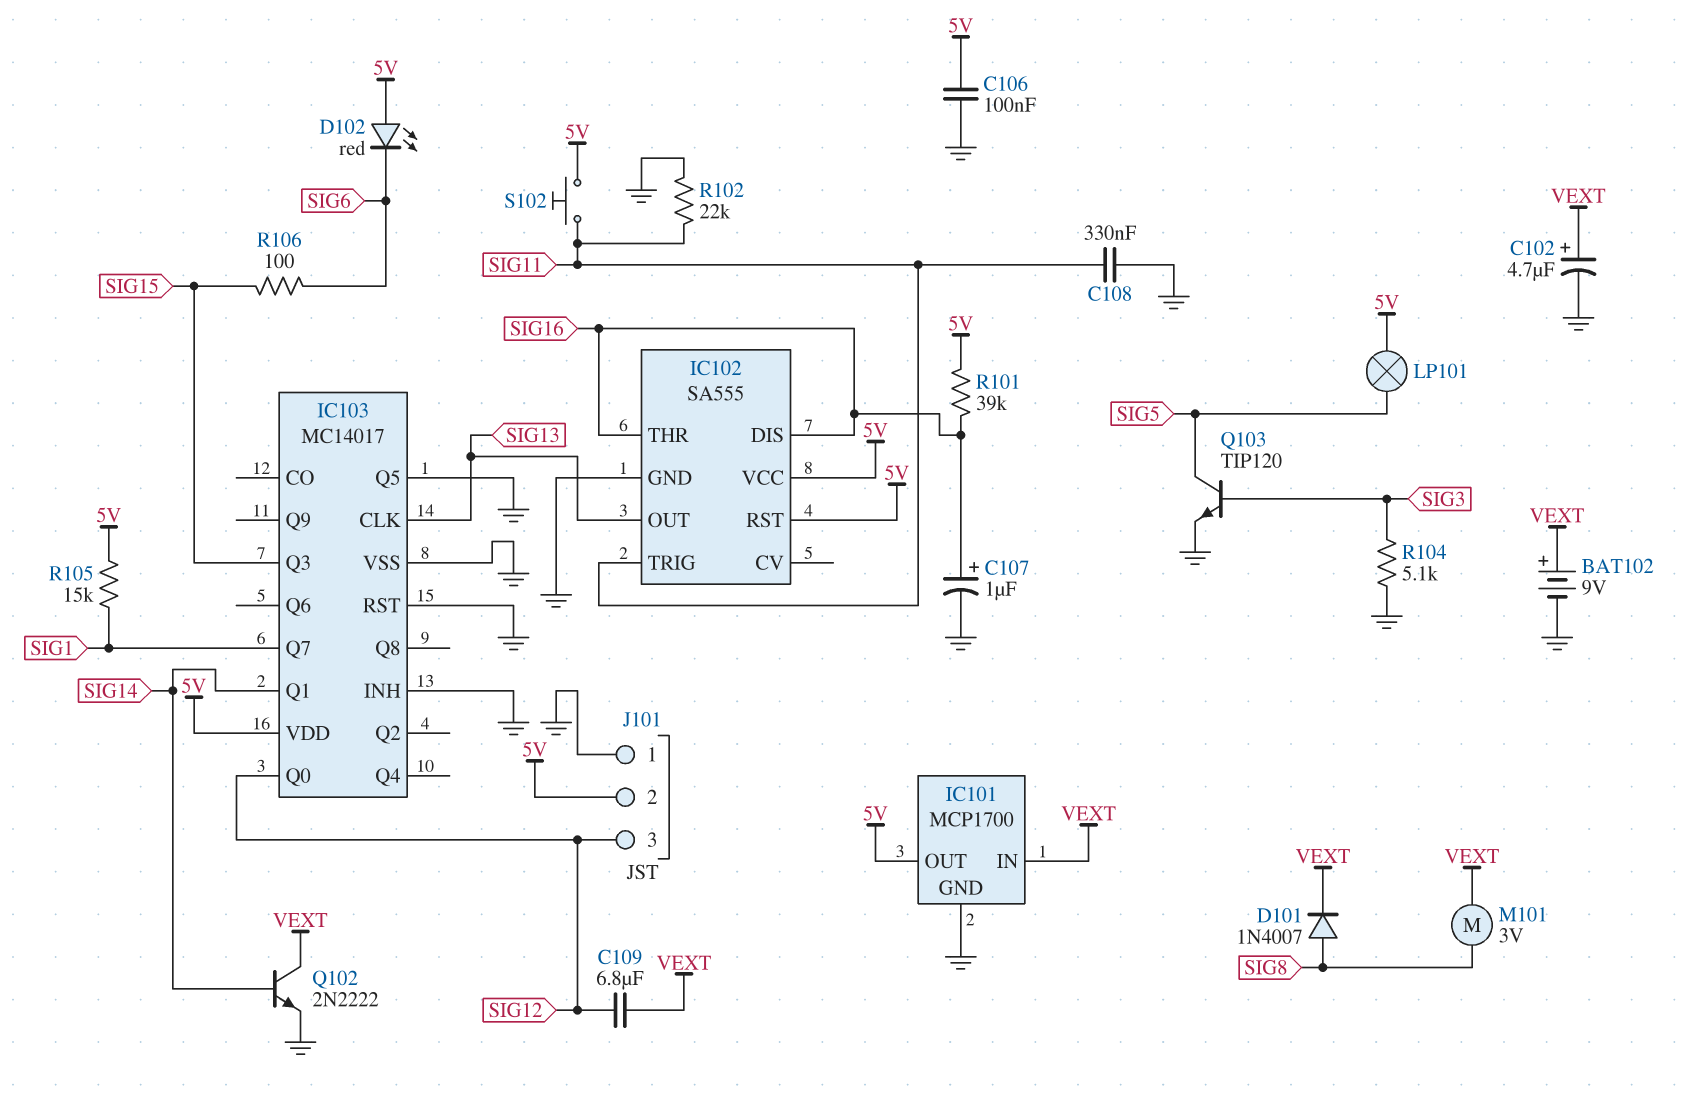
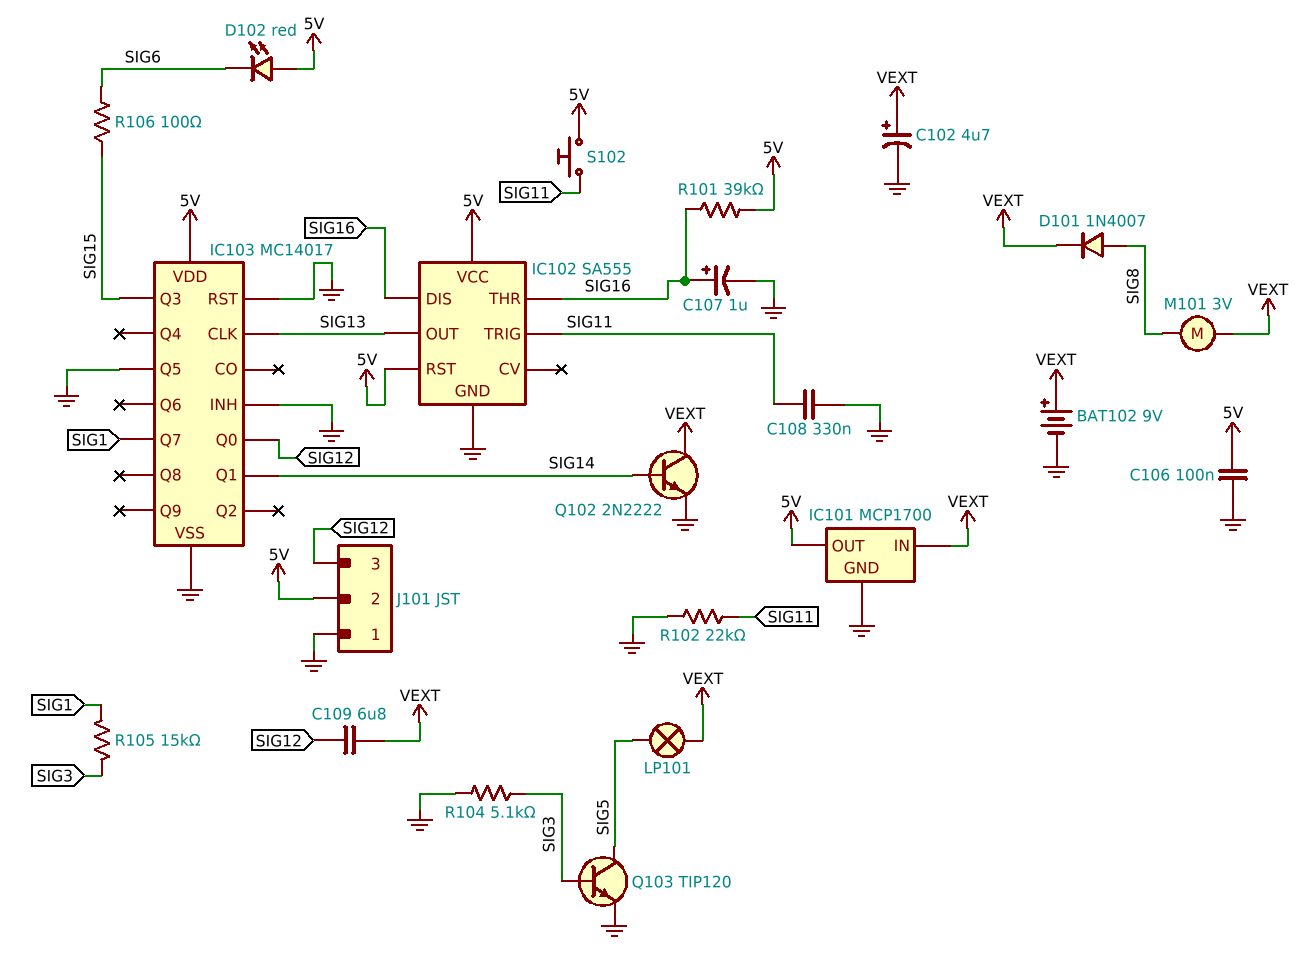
LP101: lamp (5V, SIG5) -> lamp (SIG5, VEXT)
R105: 15k (5V, SIG1) -> 15k (SIG1, SIG3)

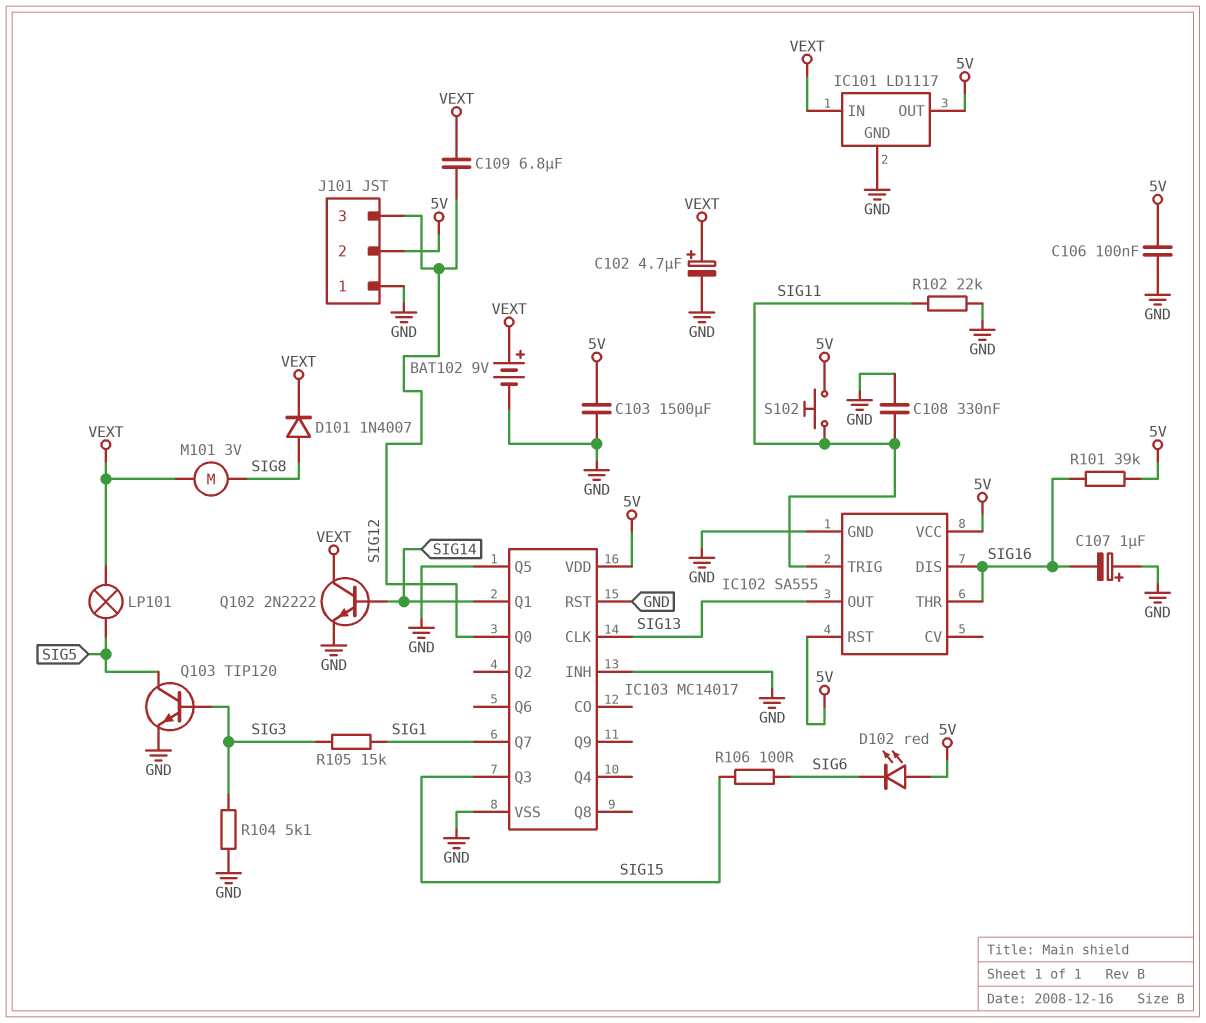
C103: none -> 1500uF (5V, GND)
C107: 1uF (plus SIG16, minus GND) -> 1uF (plus GND, minus SIG16)
IC101: MCP1700 -> LD1117

